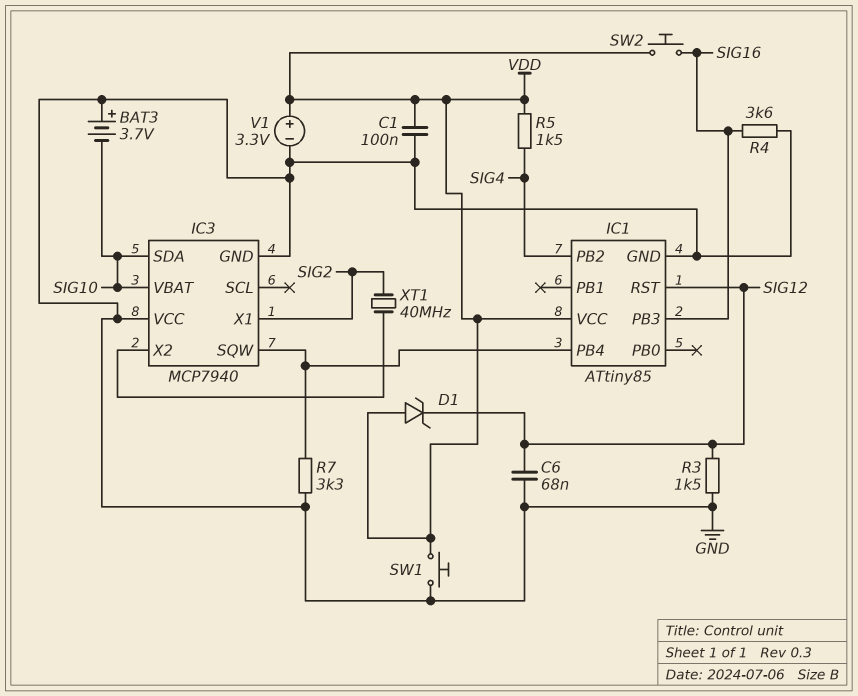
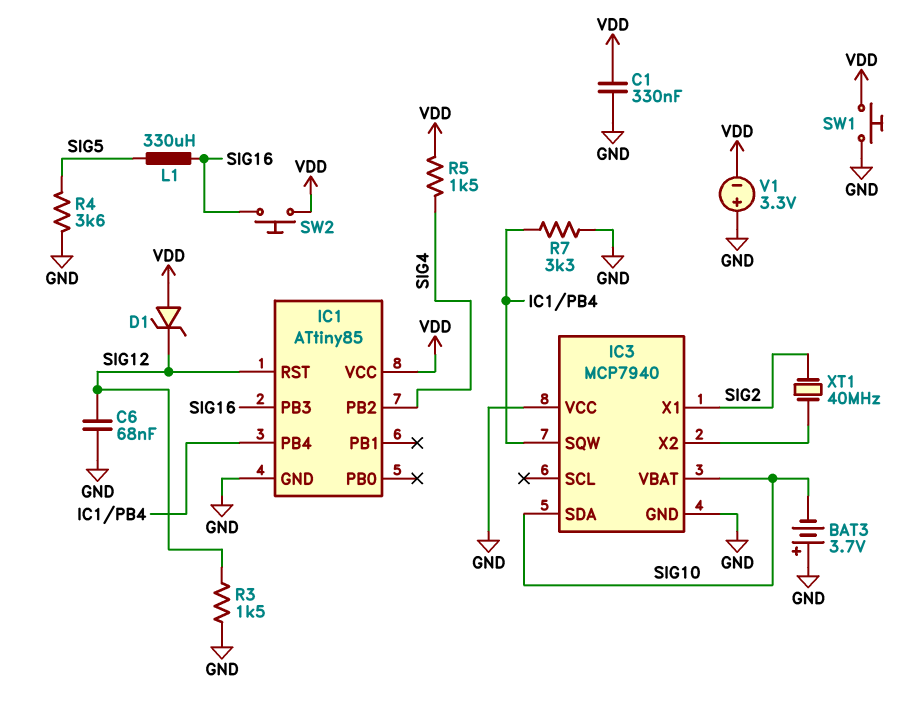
C1: 100nF (GND, VDD) -> 330nF (GND, VDD)
L1: none -> 330uH (SIG5, SIG16)
R4: 3.6k (GND, SIG16) -> 3.6k (GND, SIG5)
V1: 3.3V (plus VDD, minus GND) -> 3.3V (plus GND, minus VDD)

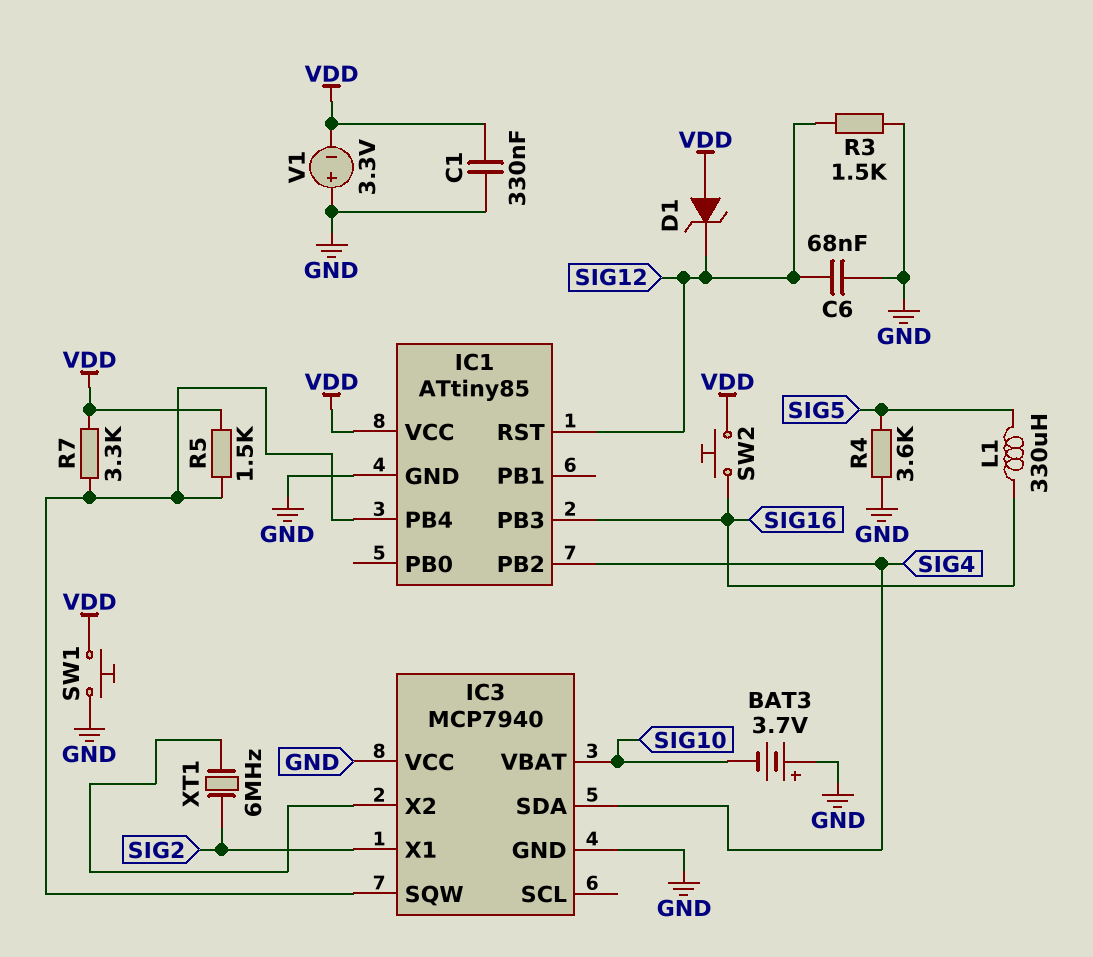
IC3 pin SDA: SIG10 -> SIG4
R5: 1.5k (SIG4, VDD) -> 1.5k (IC1/PB4, VDD)
R7: 3.3k (GND, IC1/PB4) -> 3.3k (IC1/PB4, VDD)
XT1: 40MHz (IC3/X2, SIG2) -> 6MHz (IC3/X2, SIG2)

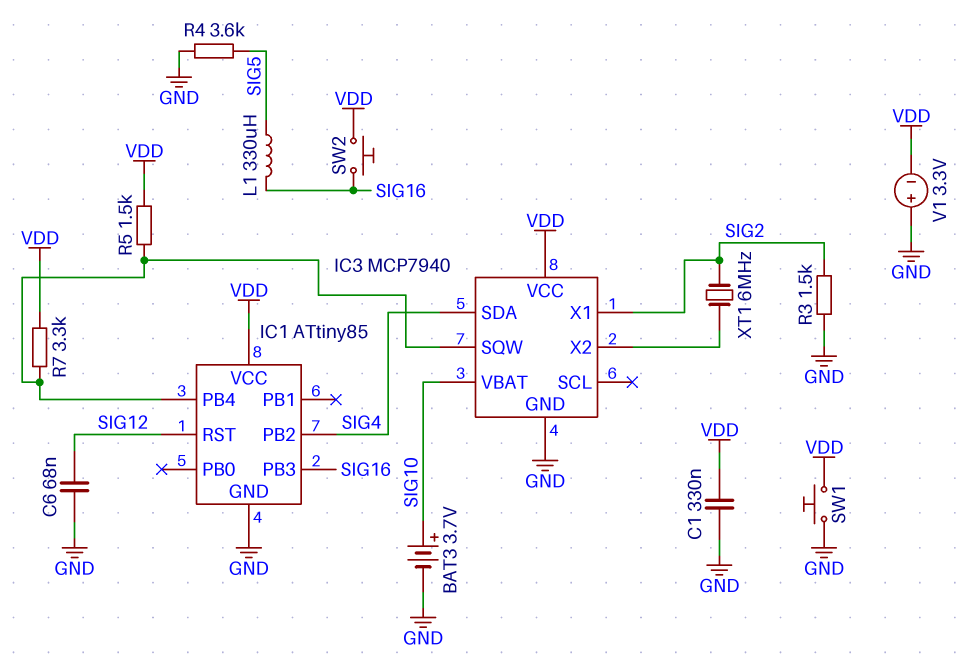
BAT3: 3.7V (plus GND, minus SIG10) -> 3.7V (plus SIG10, minus GND)
D1: zener (A VDD, K SIG12) -> none
IC3 pin VCC: GND -> VDD
R3: 1.5k (GND, SIG12) -> 1.5k (GND, SIG2)

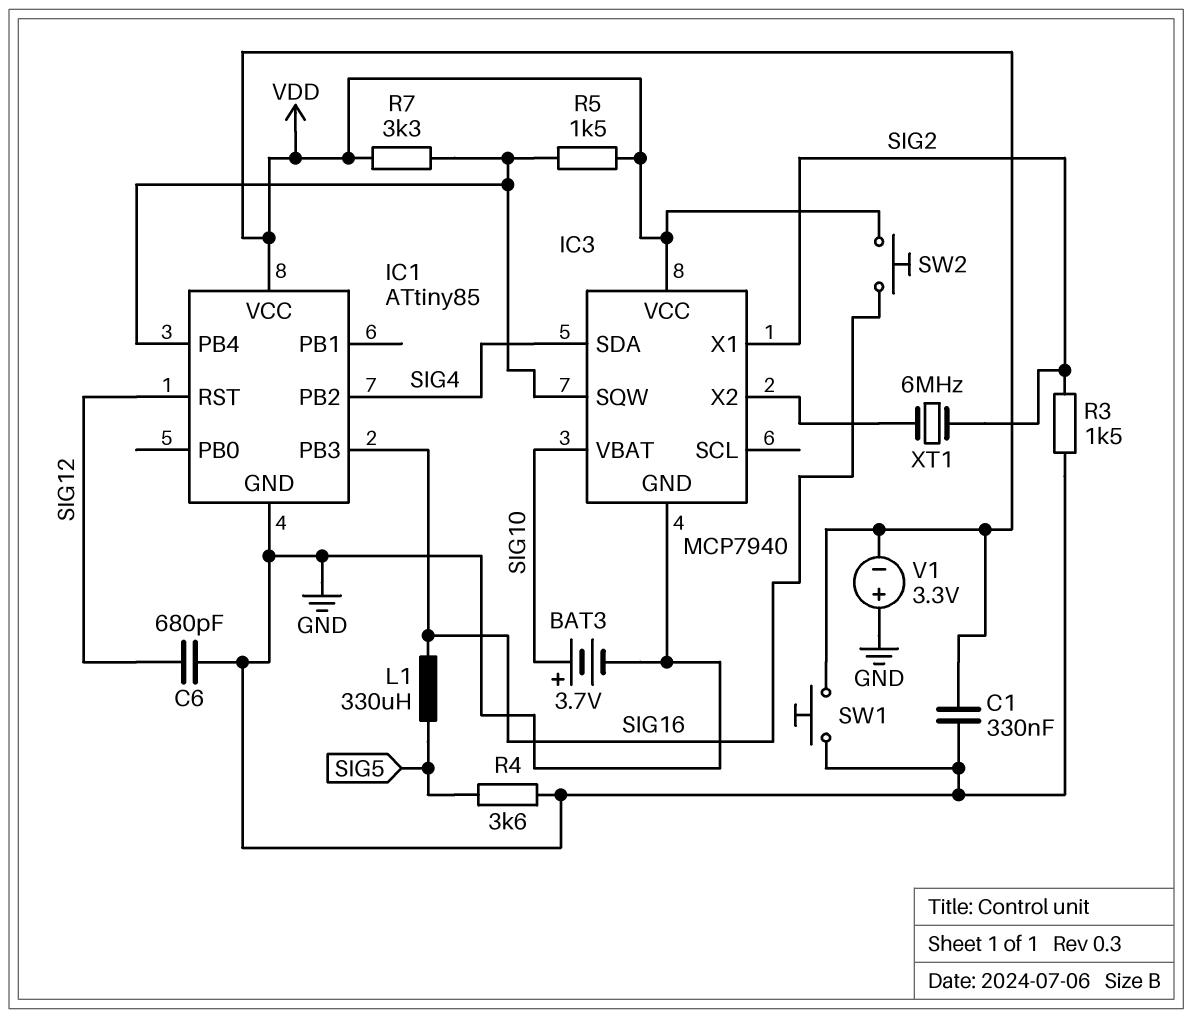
C6: 68nF (GND, SIG12) -> 680pF (GND, SIG12)

